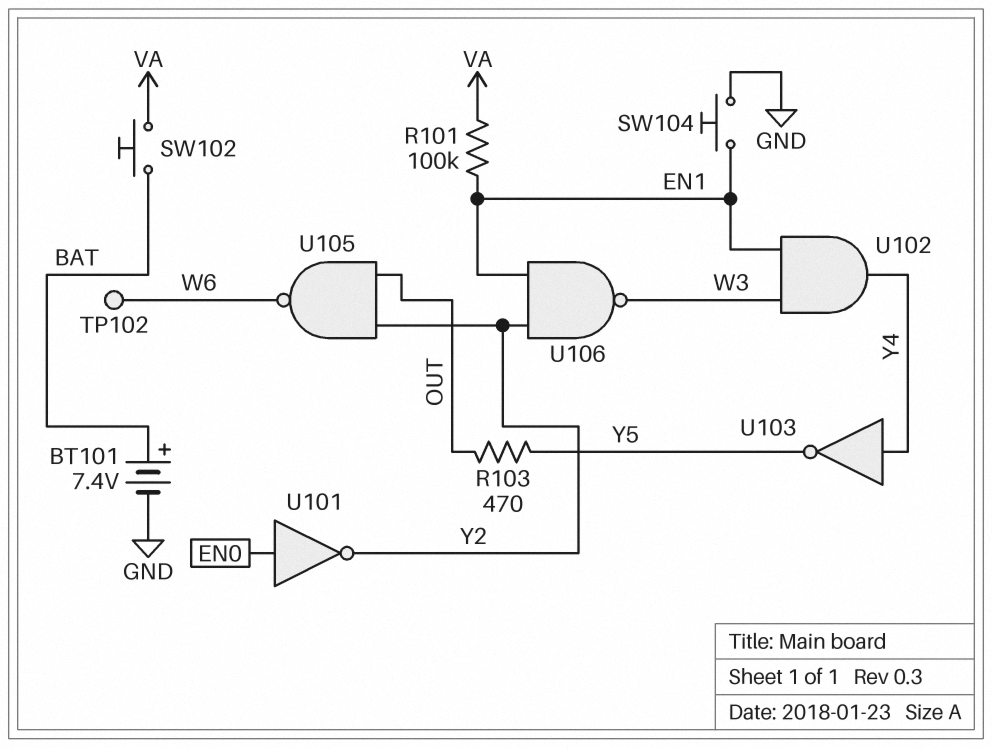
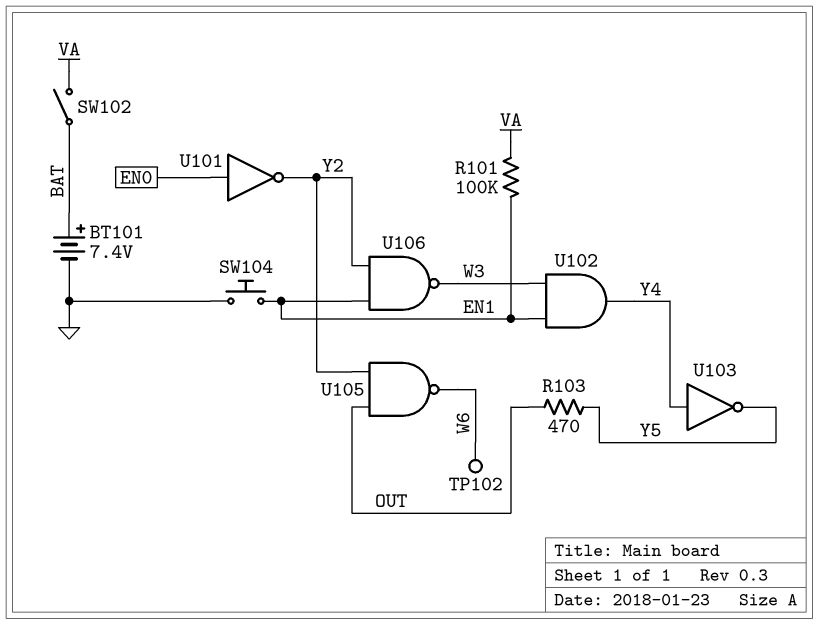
SW102: button (BAT, VA) -> switch (BAT, VA)

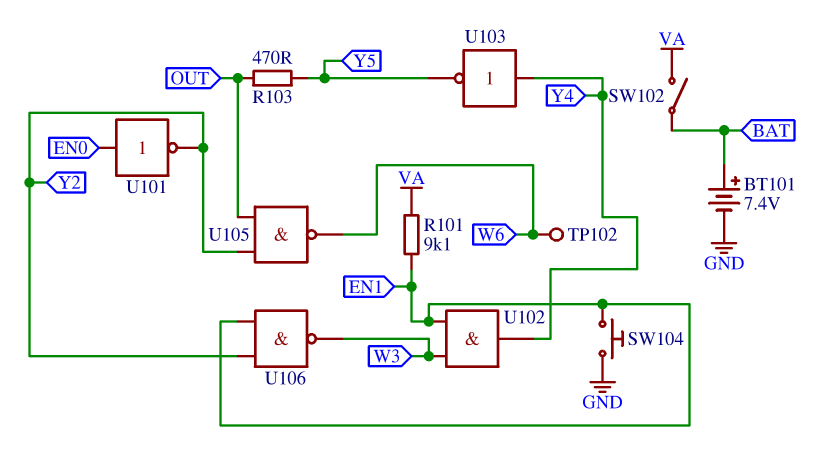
R101: 100k (EN1, VA) -> 9.1k (EN1, VA)

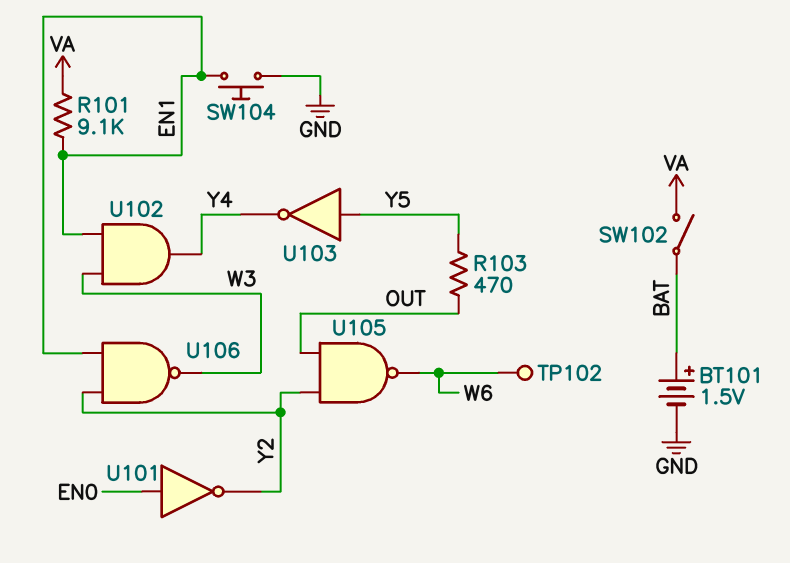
BT101: 7.4V (plus BAT, minus GND) -> 1.5V (plus BAT, minus GND)
U103: NOT (in Y4, out Y5) -> NOT (in Y5, out Y4)

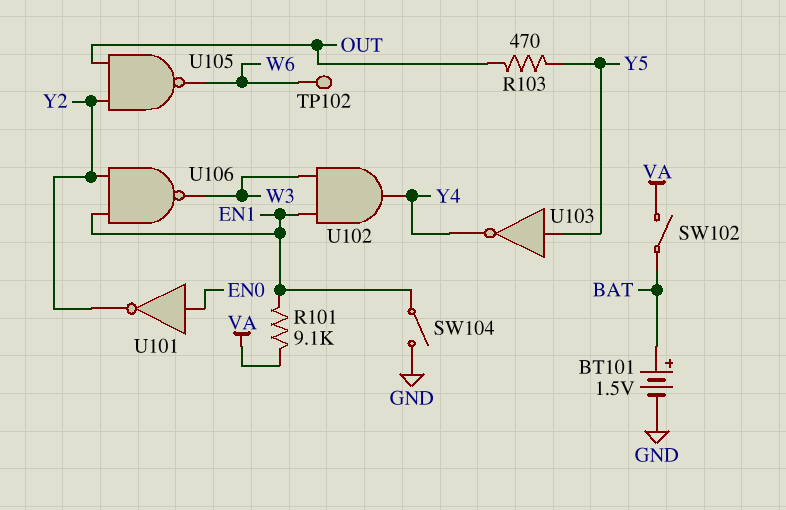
SW104: button (EN1, GND) -> switch (EN1, GND)

